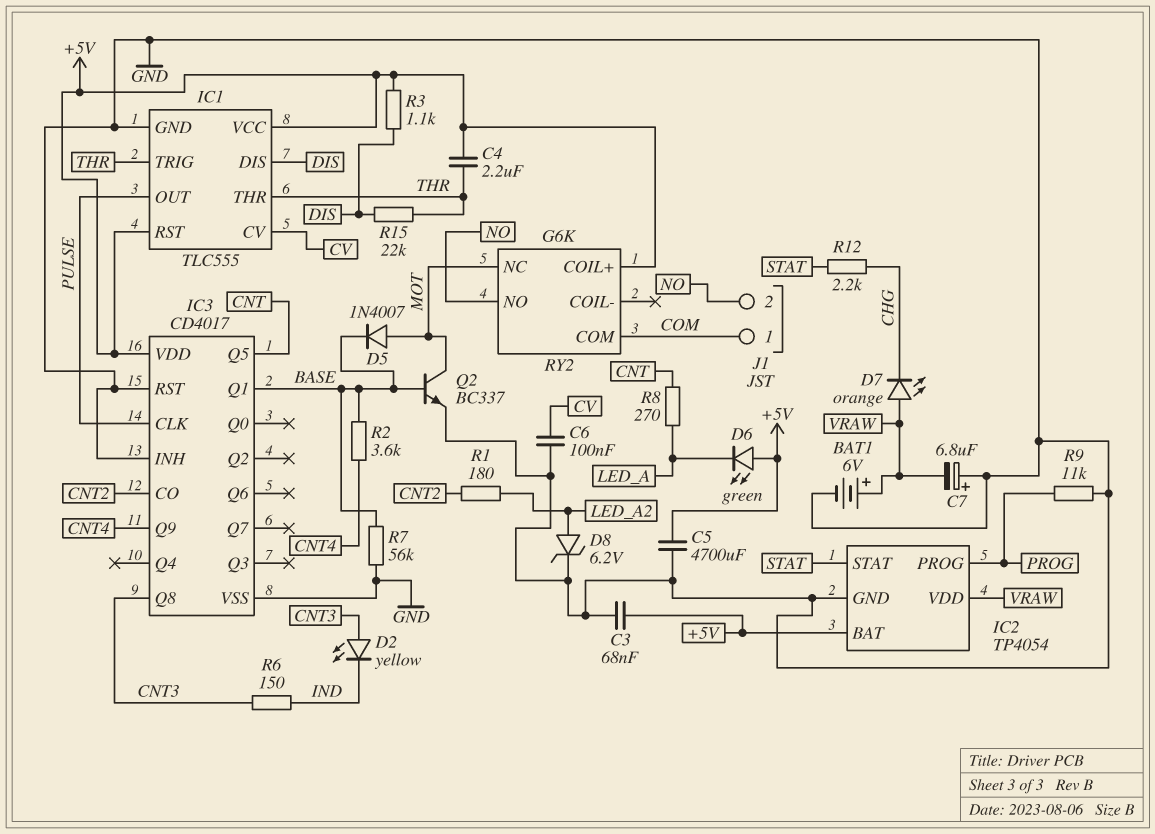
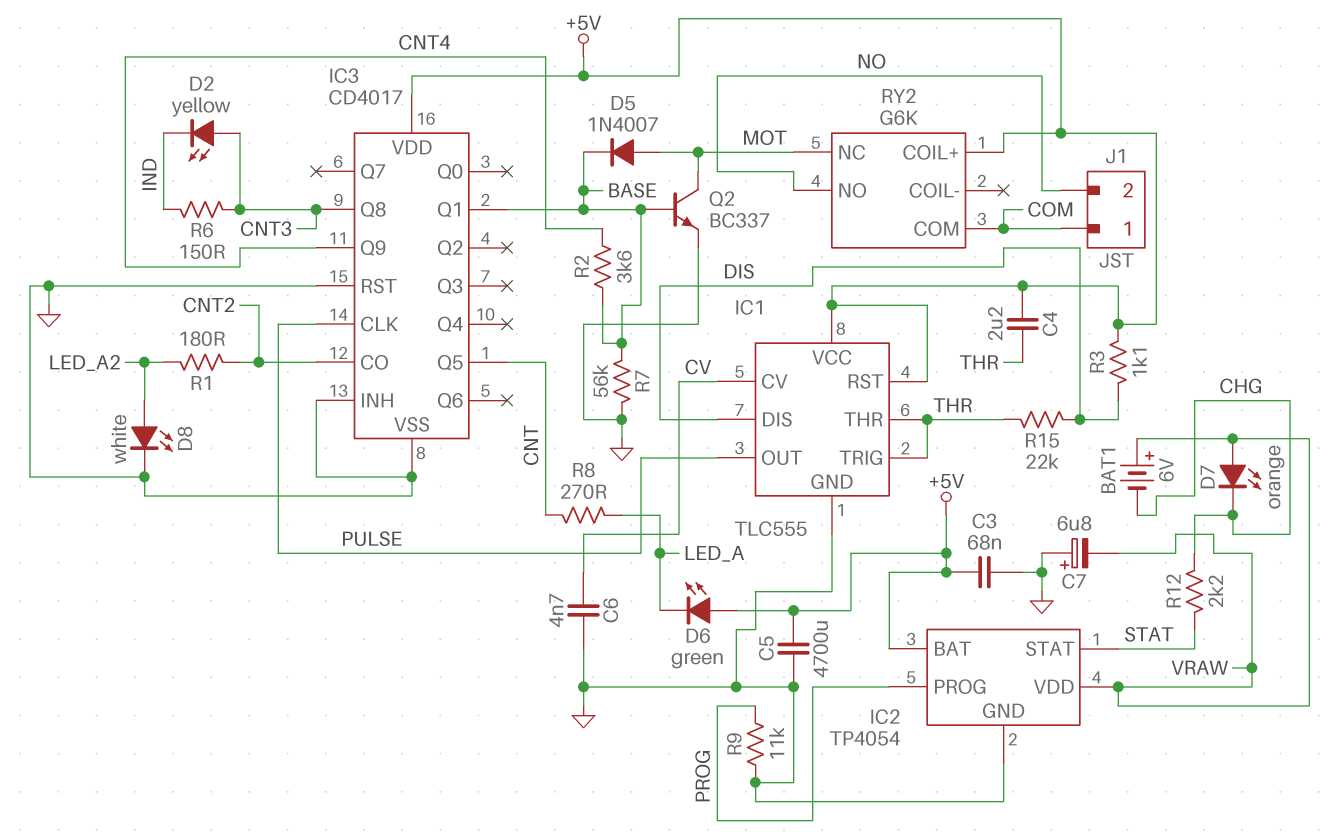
BAT1: 6V (plus VRAW, minus GND) -> 6V (plus VRAW, minus CHG)
C6: 100nF (CV, GND) -> 4.7nF (CV, GND)
D8: zener 6.2V (A LED_A2, K GND) -> LED white (A LED_A2, K GND)

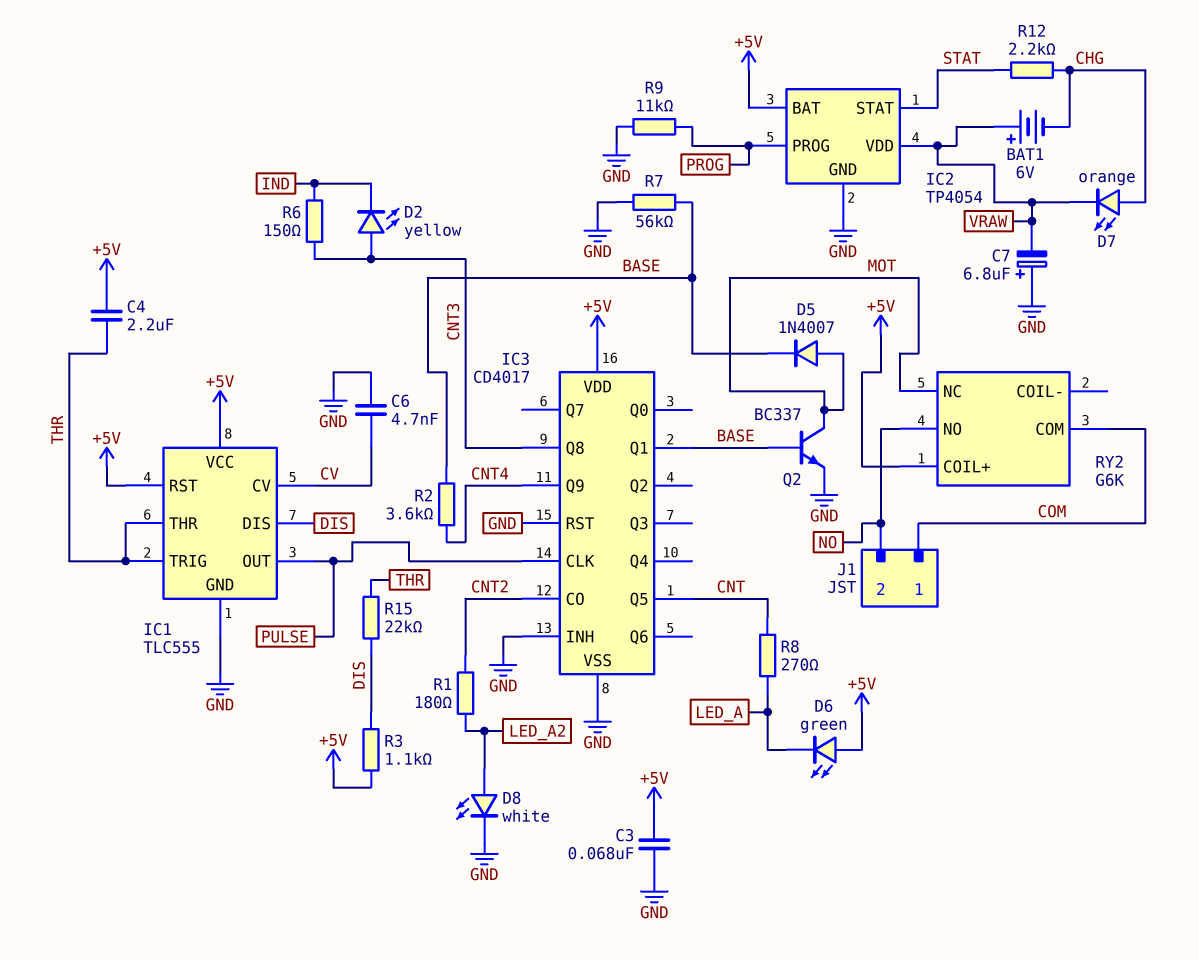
C5: 4700uF (+5V, GND) -> none
D7: LED orange (A VRAW, K CHG) -> LED orange (A CHG, K VRAW)

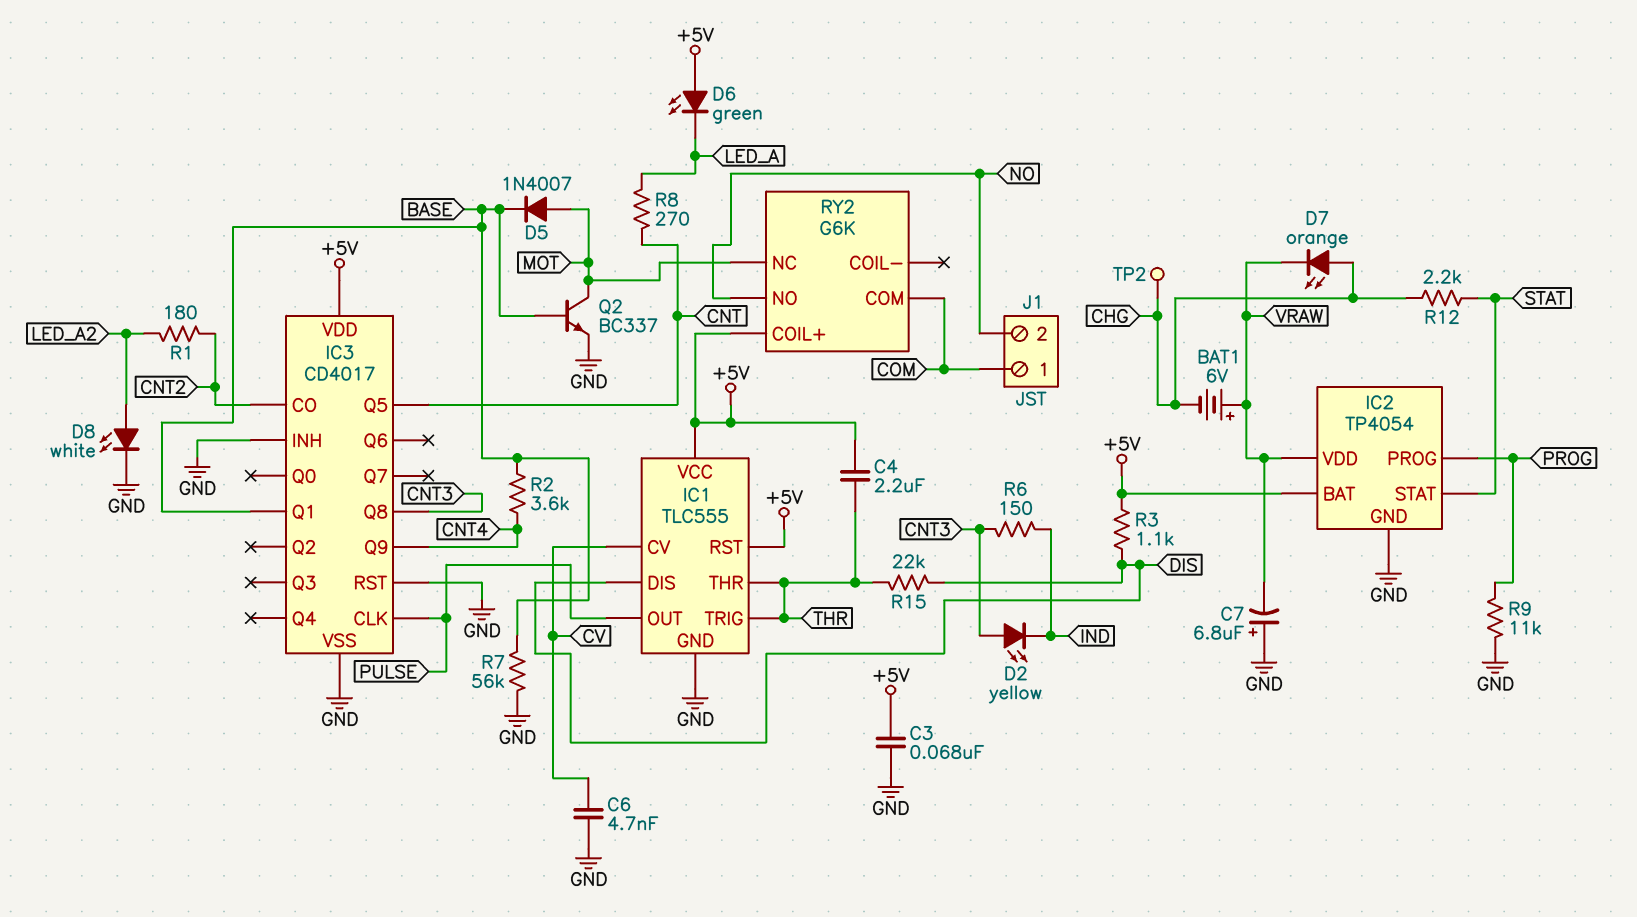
TP2: none -> test point (CHG)

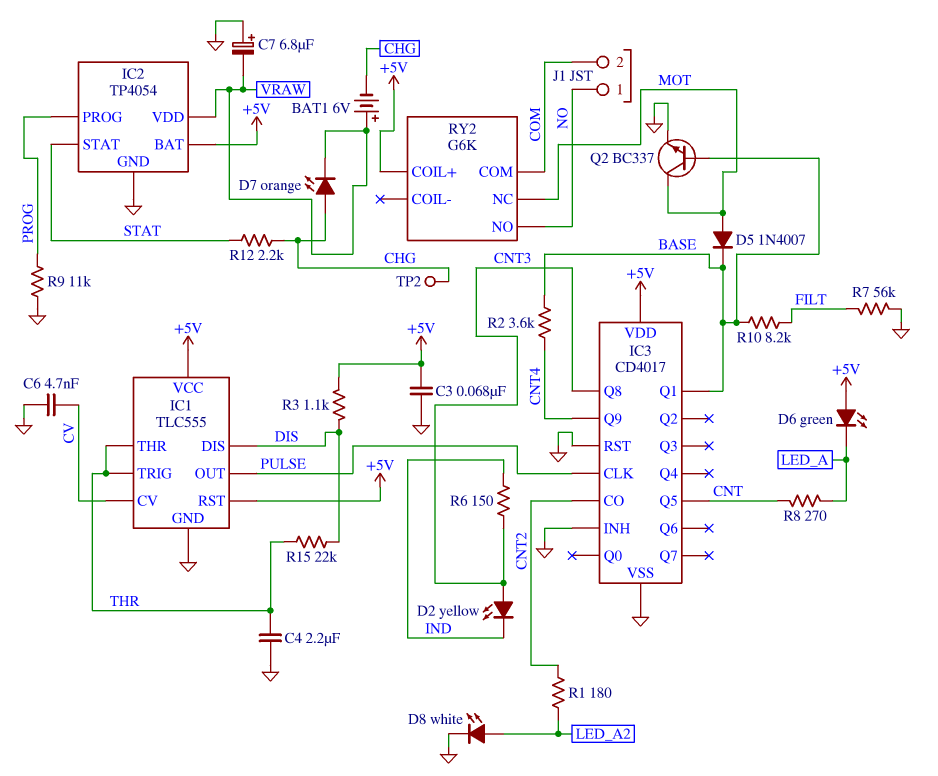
C4: 2.2uF (+5V, THR) -> 2.2uF (GND, THR)
J1 pin 1: COM -> NO
J1 pin 2: NO -> COM
R7: 56k (BASE, GND) -> 56k (FILT, GND)
R10: none -> 8.2k (BASE, FILT)

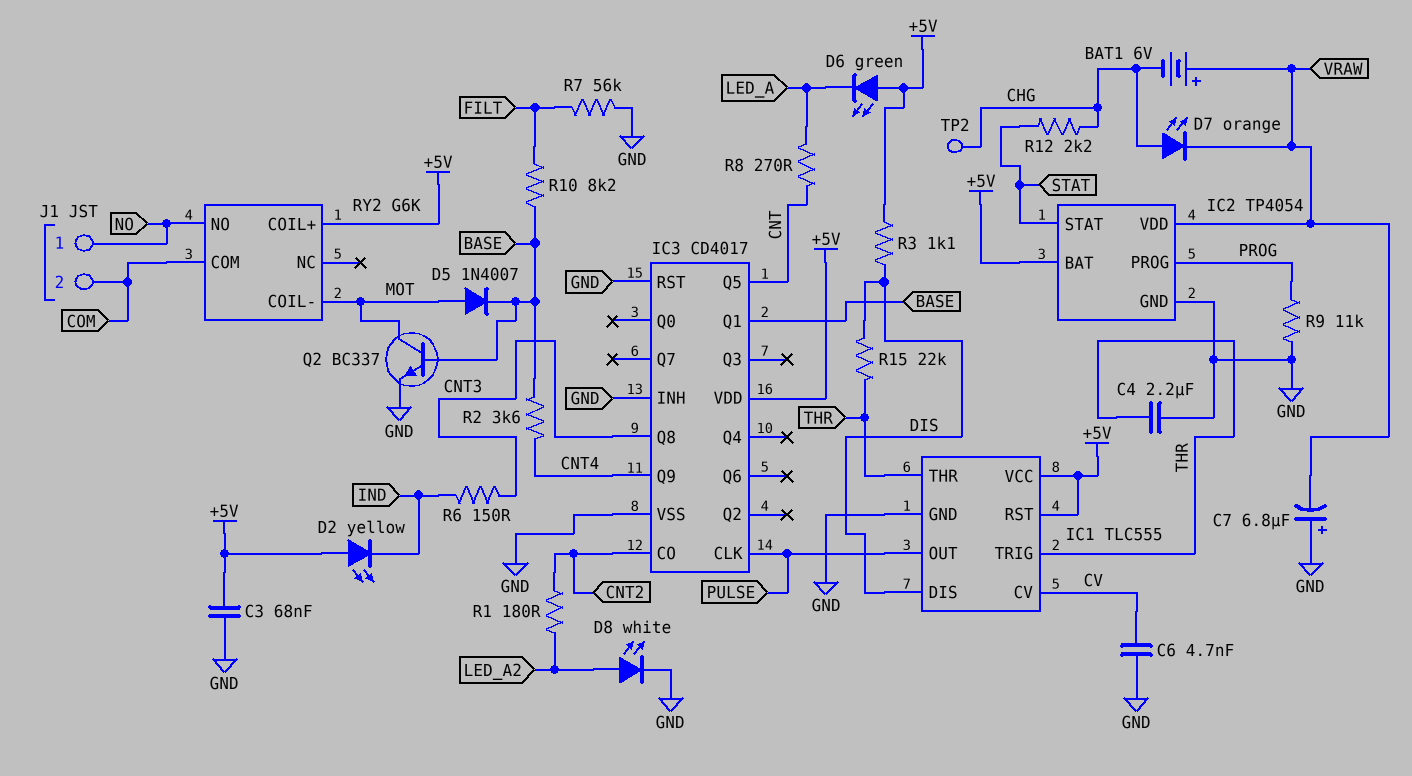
D2: LED yellow (A CNT3, K IND) -> LED yellow (A +5V, K IND)
RY2 pin COIL-: none -> MOT
RY2 pin NC: MOT -> none

